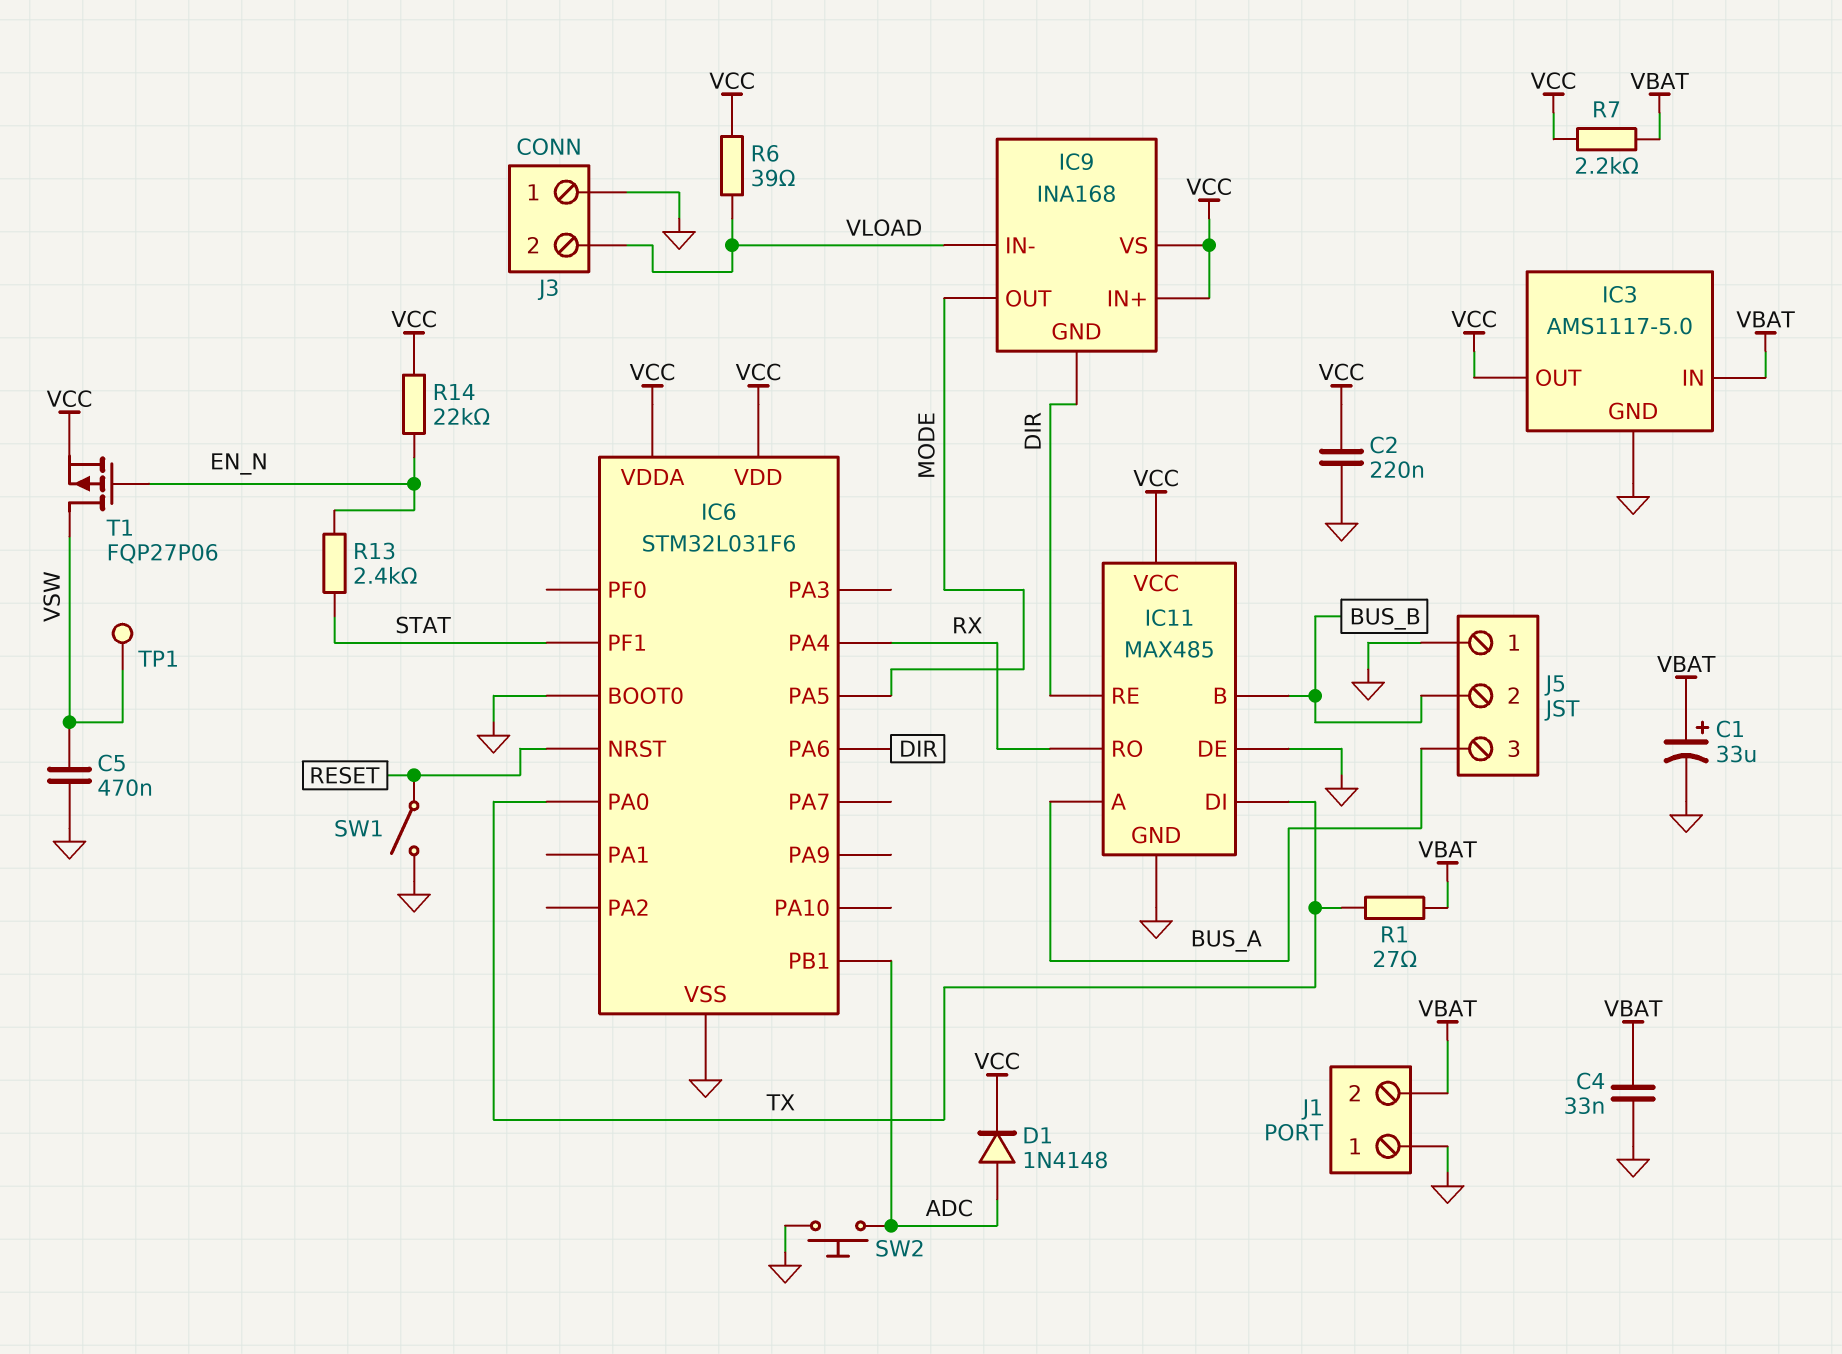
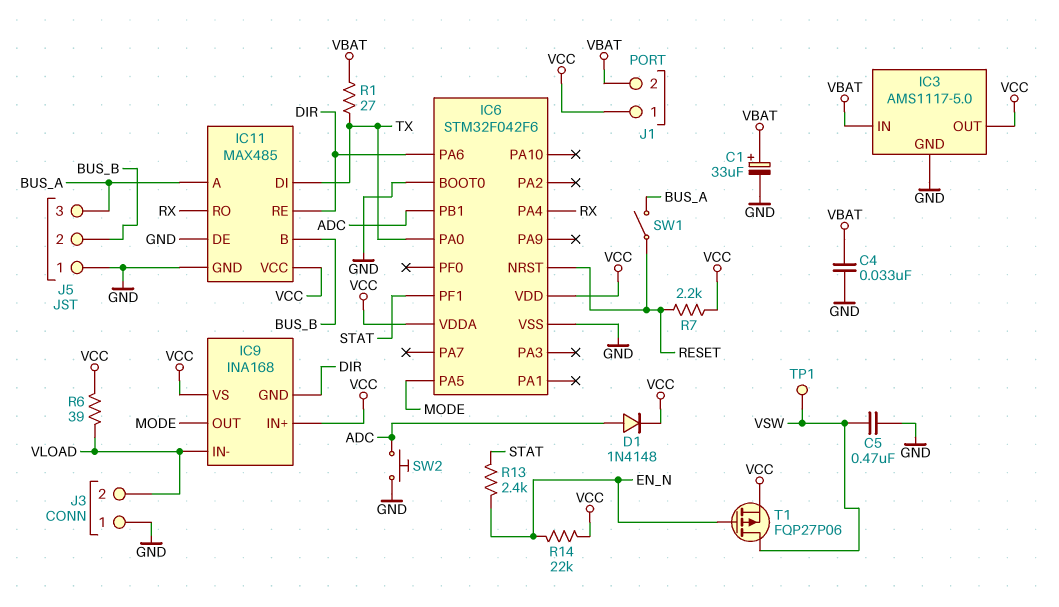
C2: 220nF (GND, VCC) -> none
IC6: STM32L031F6 -> STM32F042F6
J1 pin 1: GND -> VCC
R7: 2.2k (VBAT, VCC) -> 2.2k (RESET, VCC)
SW1: switch (GND, RESET) -> switch (BUS_A, RESET)

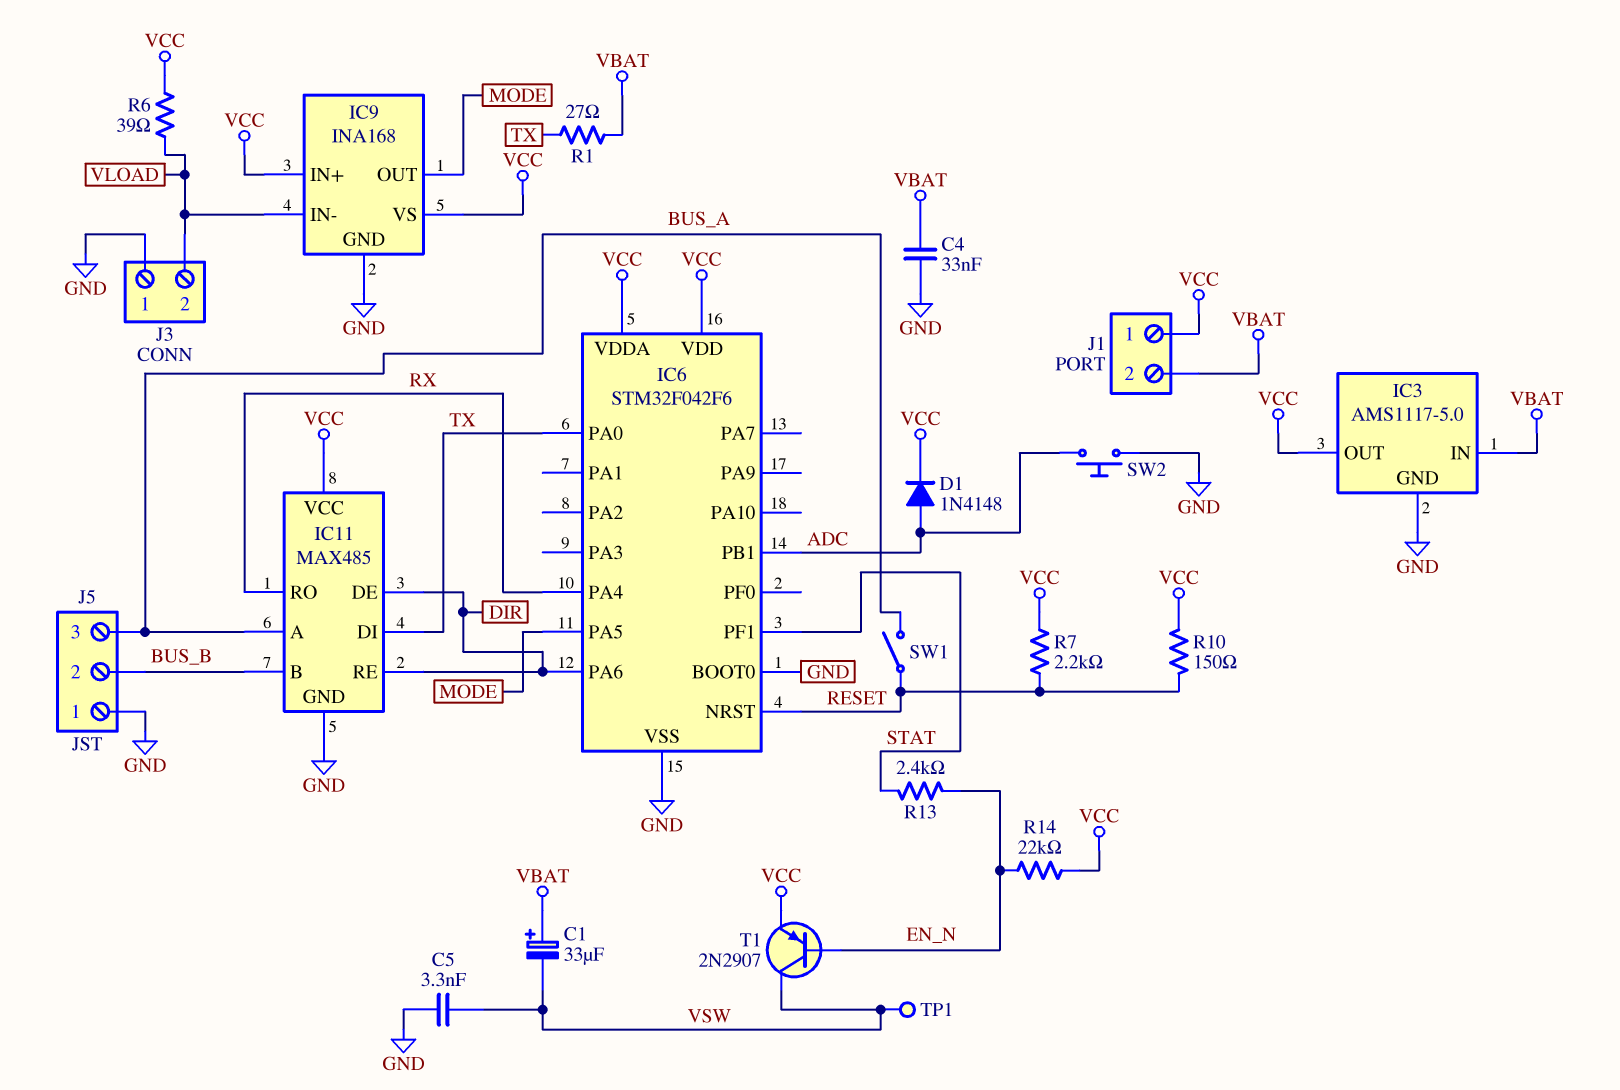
C1: 33uF (plus VBAT, minus GND) -> 33uF (plus VBAT, minus VSW)
C5: 470nF (GND, VSW) -> 3.3nF (GND, VSW)
IC9 pin GND: DIR -> GND
IC11 pin DE: GND -> DIR
R10: none -> 150 (RESET, VCC)
T1: PMOS FQP27P06 (G EN_N, D VSW, S VCC) -> PNP 2N2907 (B EN_N, C VSW, E VCC)

